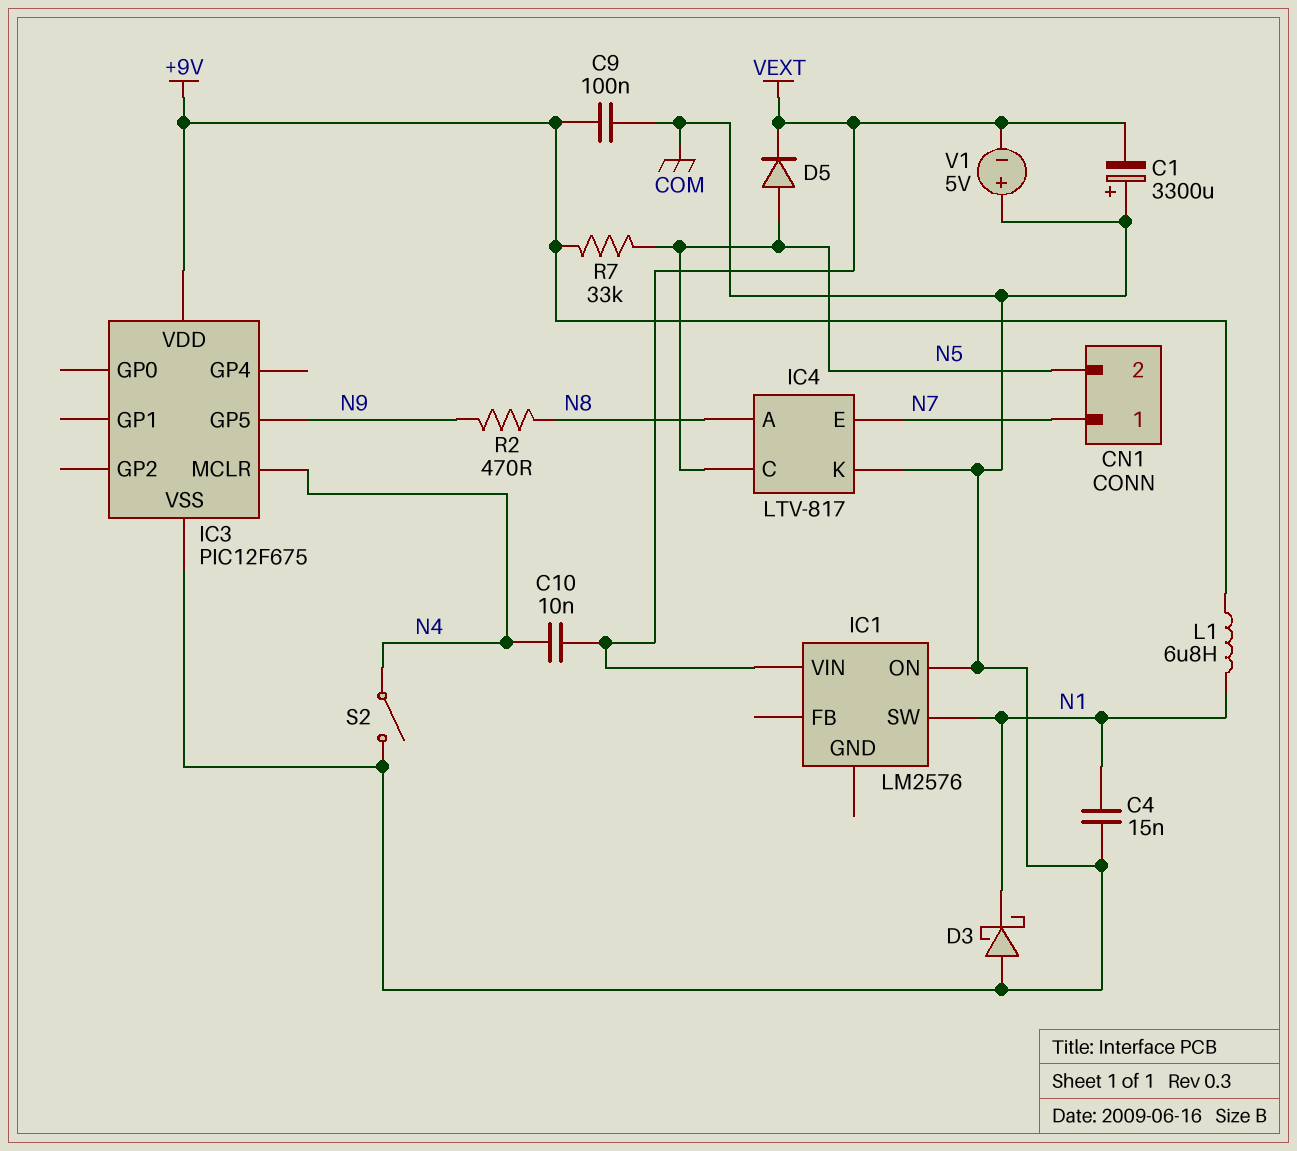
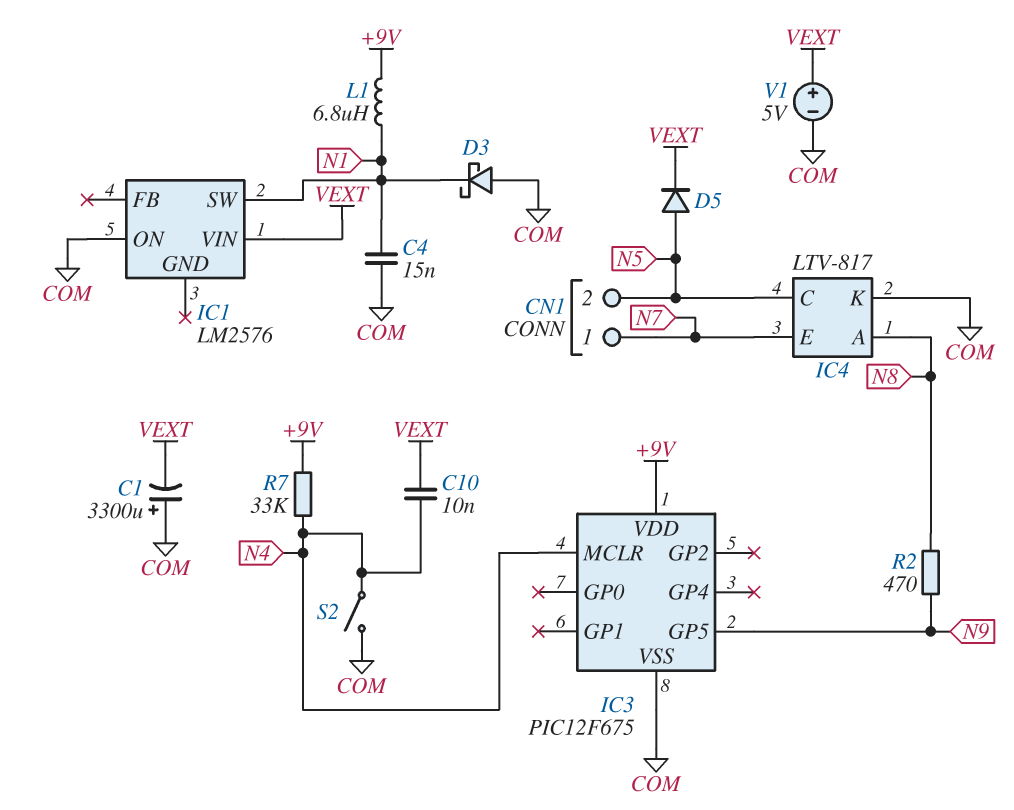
C9: 100nF (+9V, COM) -> none
R7: 33k (+9V, N5) -> 33k (+9V, N4)
V1: 5V (plus COM, minus VEXT) -> 5V (plus VEXT, minus COM)

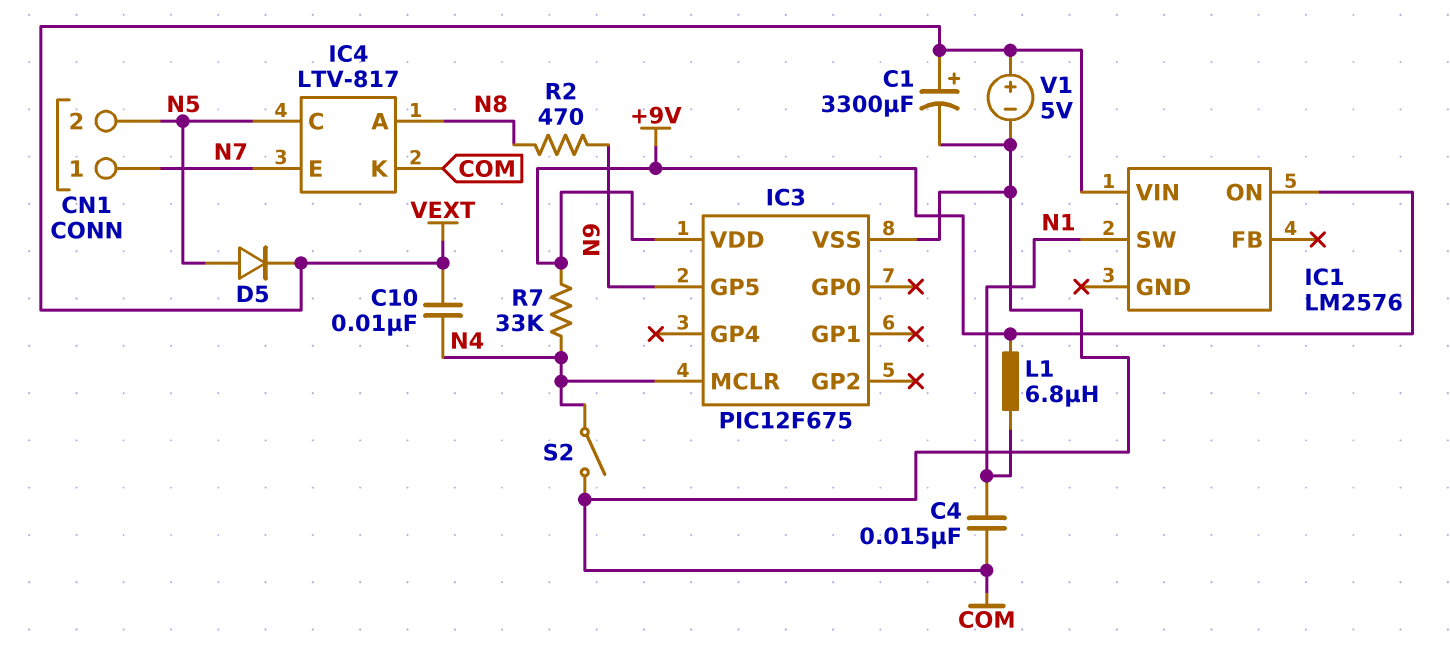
C1: 3300uF (plus COM, minus VEXT) -> 3300uF (plus VEXT, minus COM)
D3: schottky (A COM, K N1) -> none
IC1 pin ON: COM -> +9V

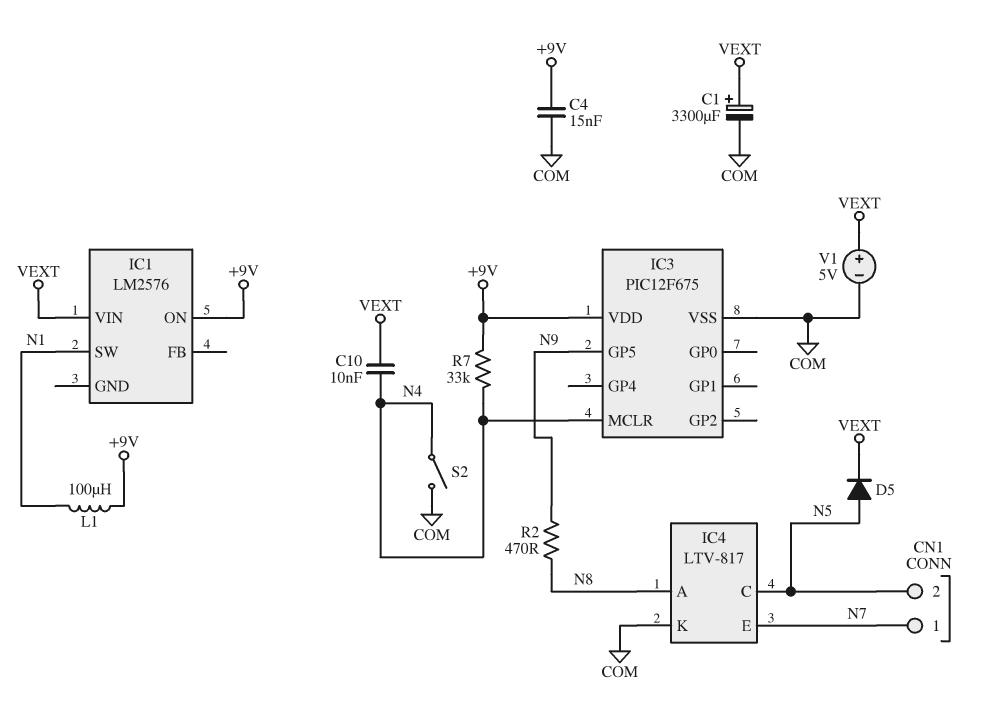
C4: 15nF (COM, N1) -> 15nF (+9V, COM)
L1: 6.8uH (+9V, N1) -> 100uH (+9V, N1)

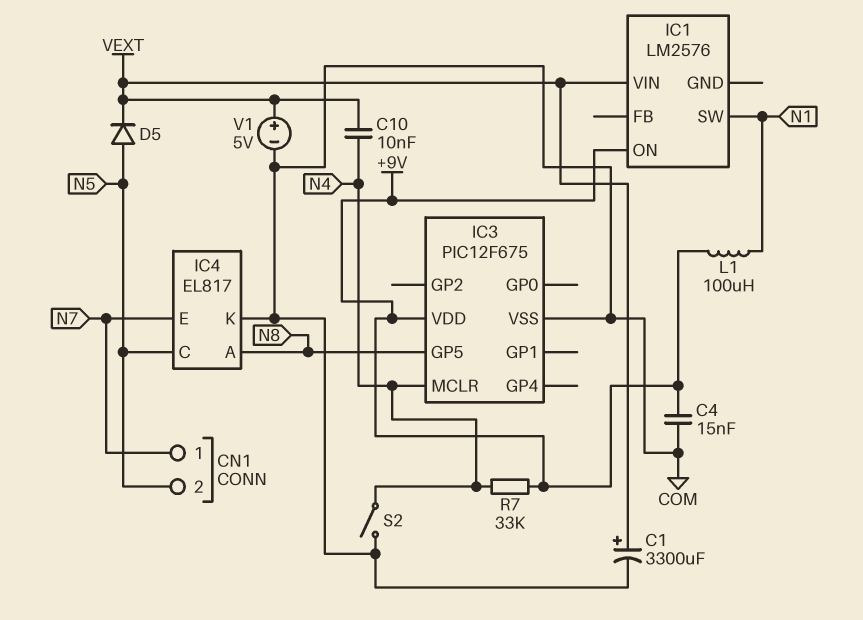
IC3 pin GP5: N9 -> N8
IC4: LTV-817 -> EL817
R2: 470 (N8, N9) -> none

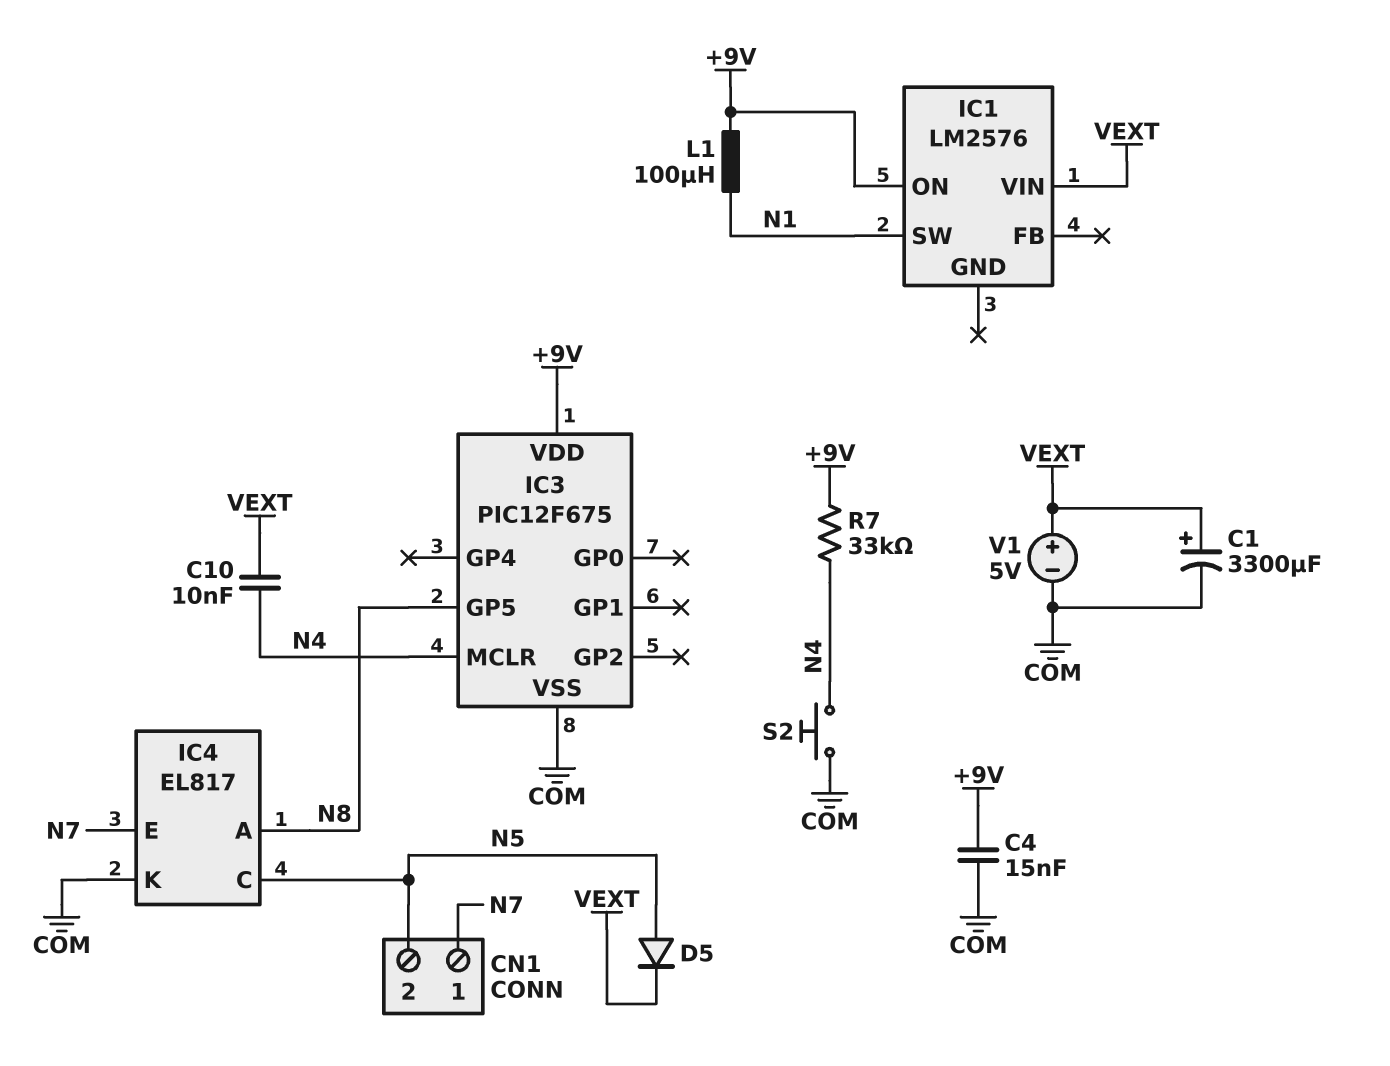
S2: switch (COM, N4) -> button (COM, N4)

